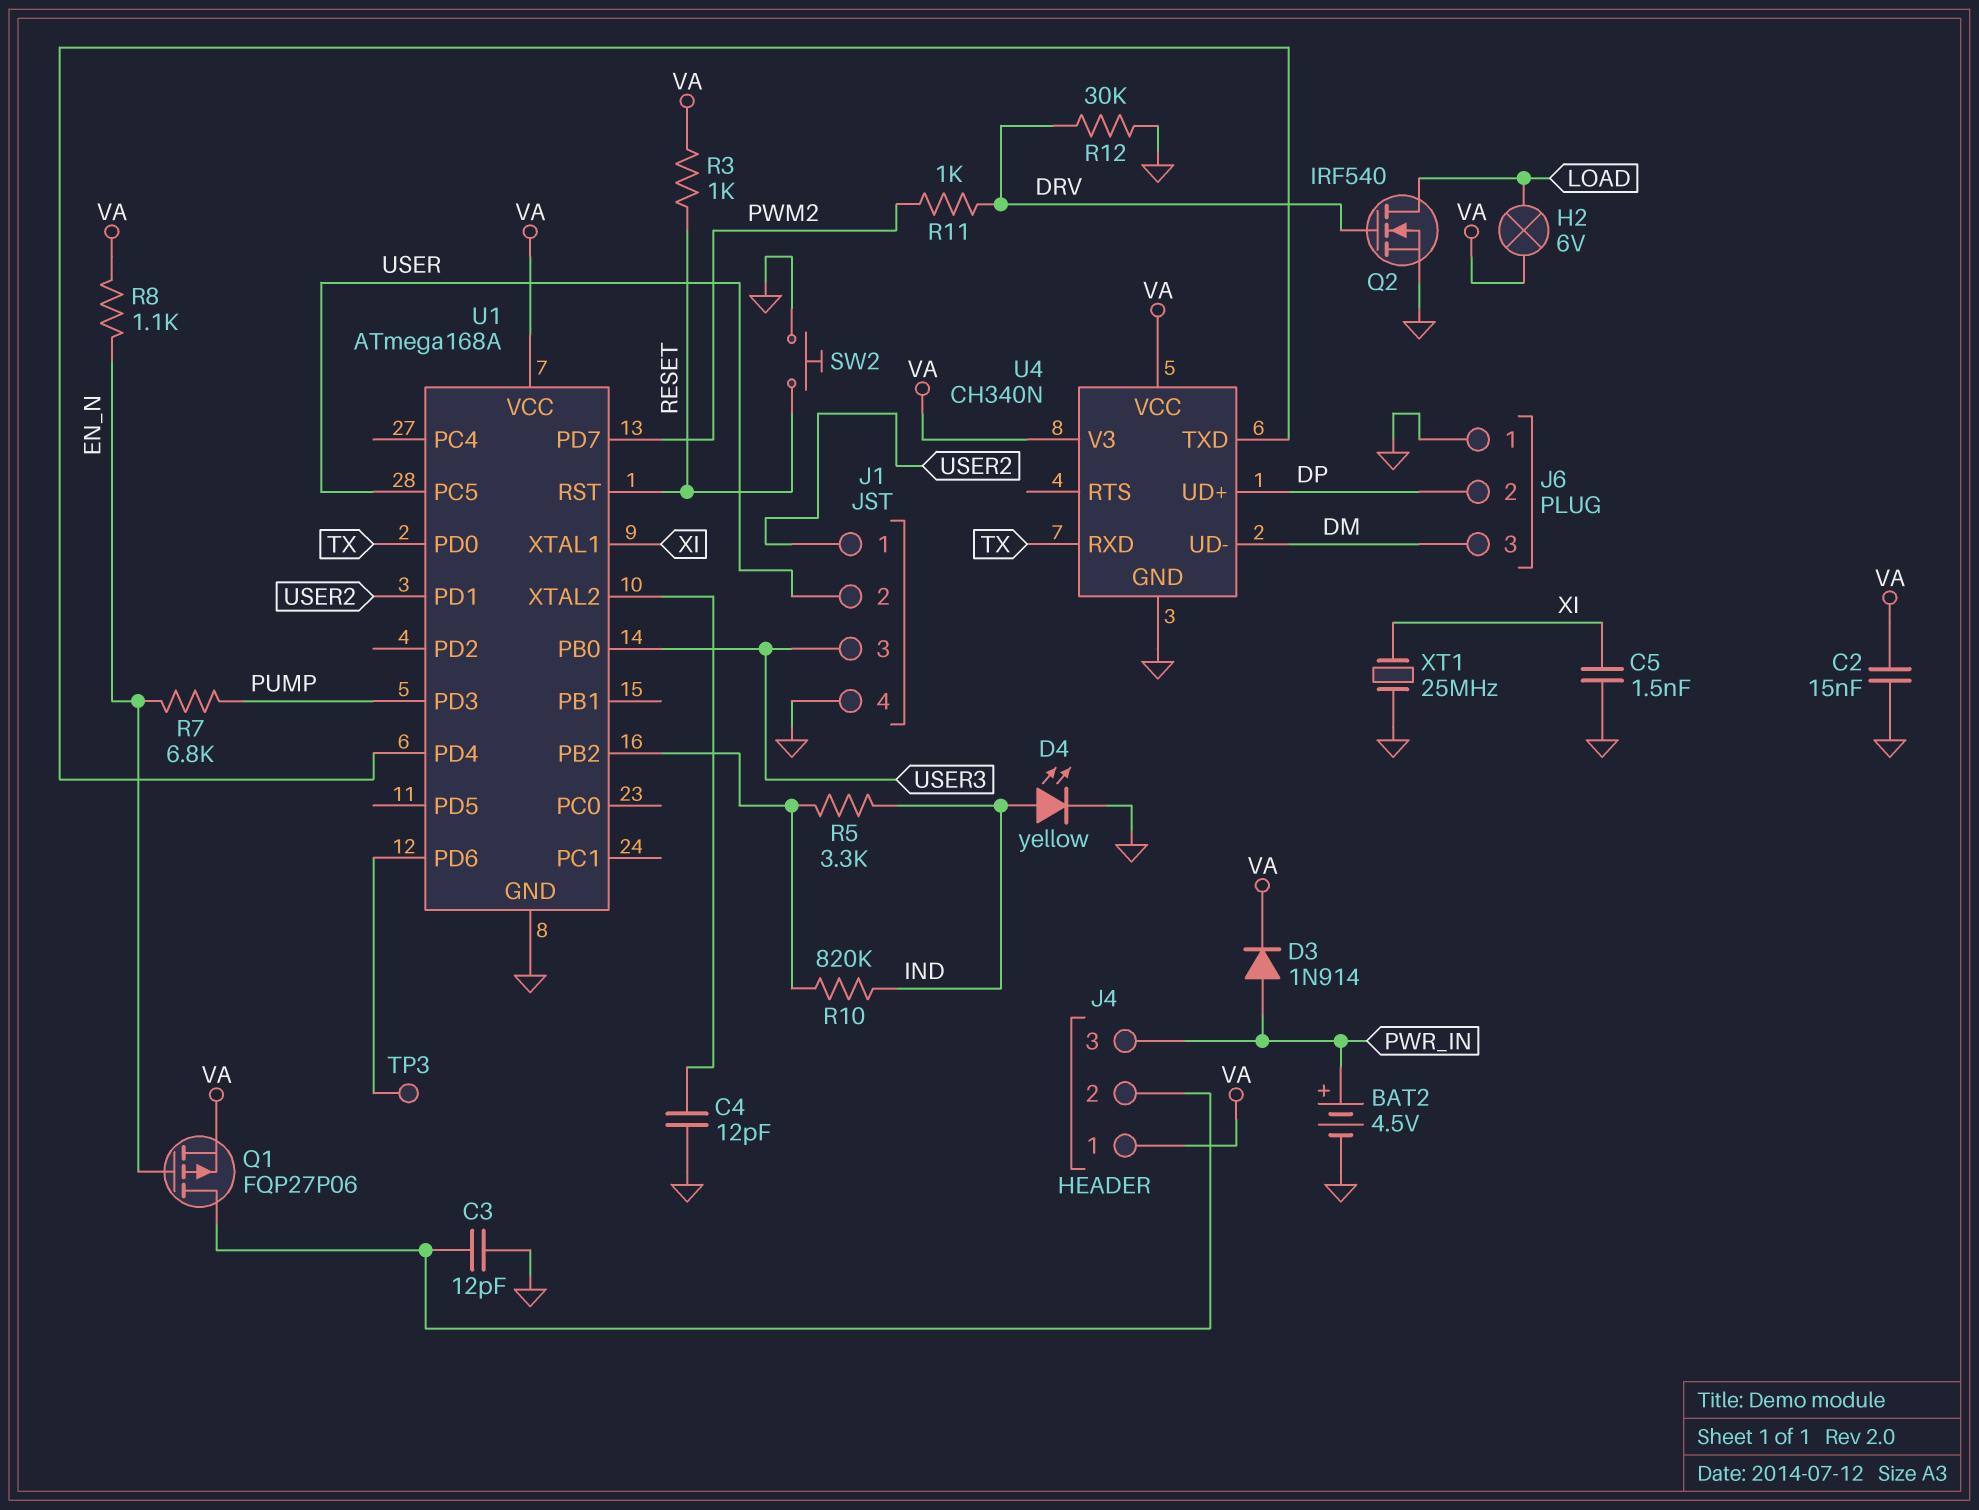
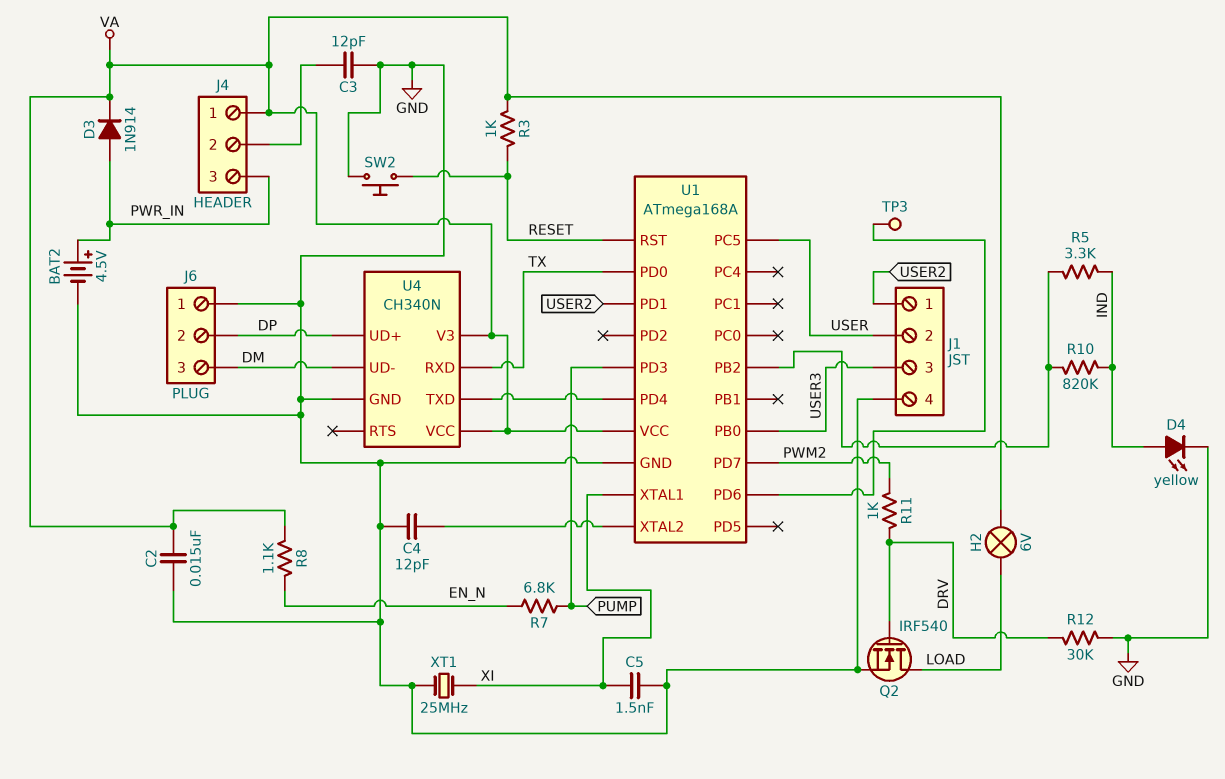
Q1: PMOS FQP27P06 (G EN_N, D J4/2, S VA) -> none

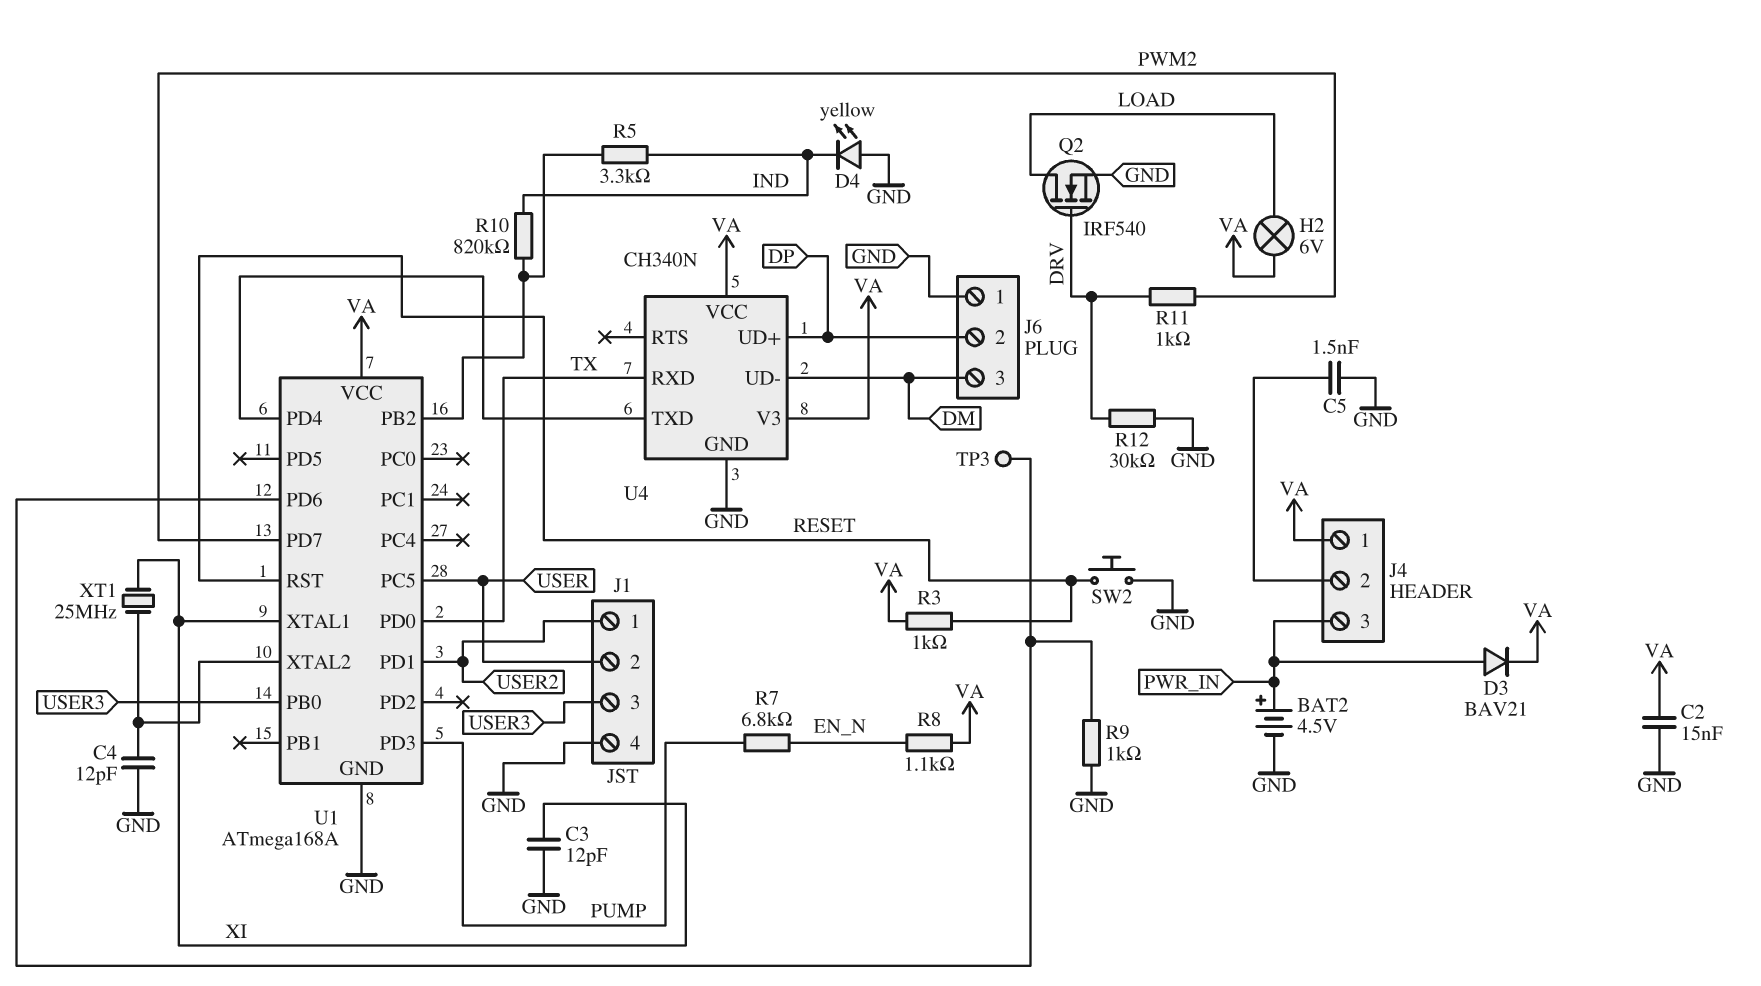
C3: 12pF (GND, J4/2) -> 12pF (GND, XI)
C5: 1.5nF (GND, XI) -> 1.5nF (GND, J4/2)
D3: diode 1N914 (A PWR_IN, K VA) -> diode BAV21 (A PWR_IN, K VA)
D4: LED yellow (A IND, K GND) -> LED yellow (A GND, K IND)
R9: none -> 1k (GND, U1/PD6)
XT1: 25MHz (GND, XI) -> 25MHz (U1/XTAL2, XI)

